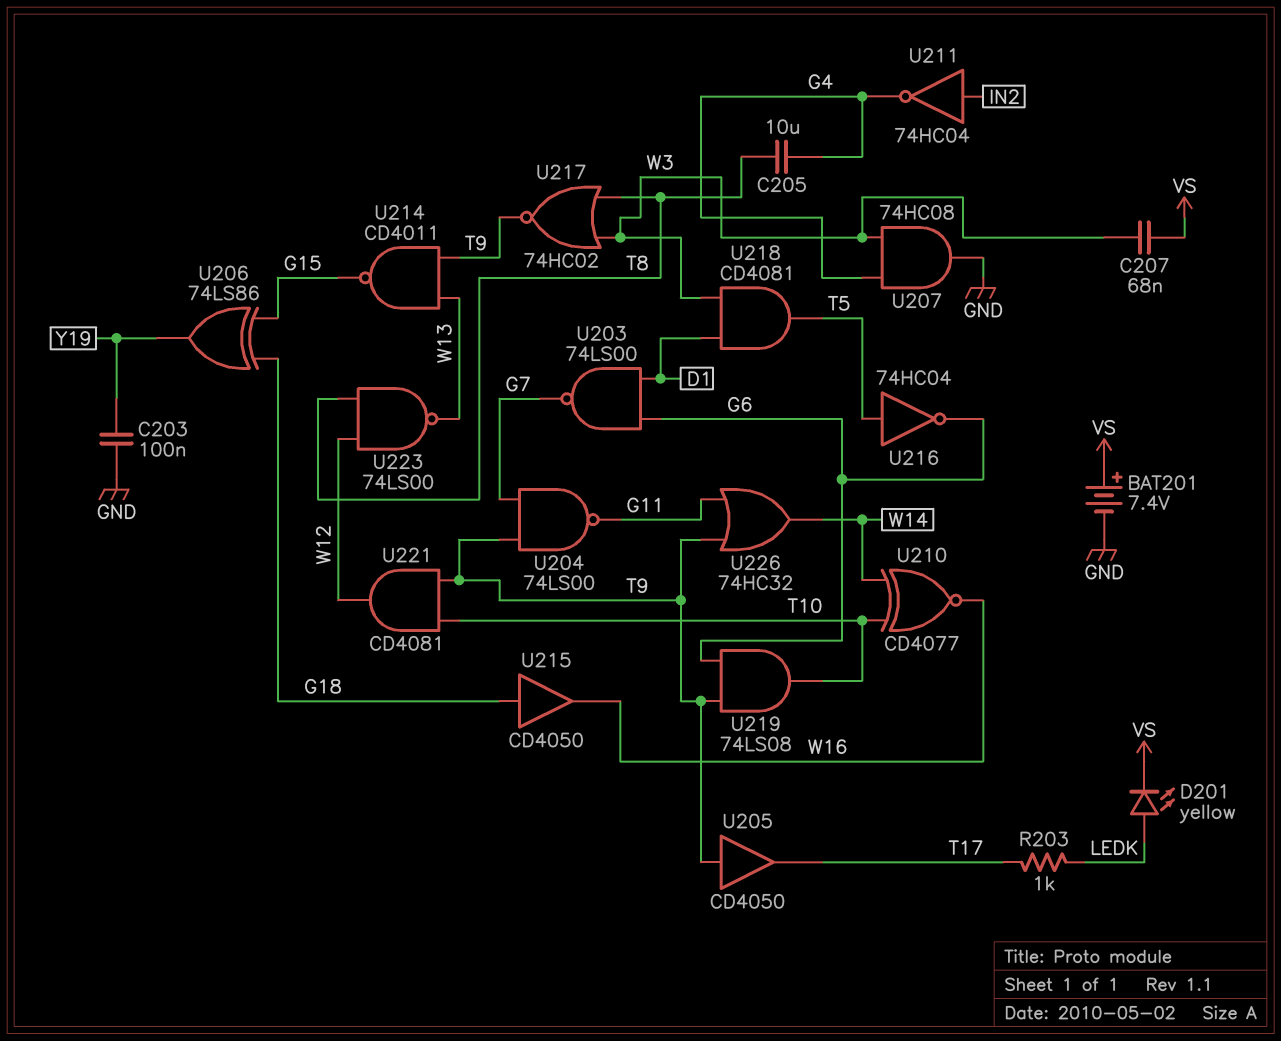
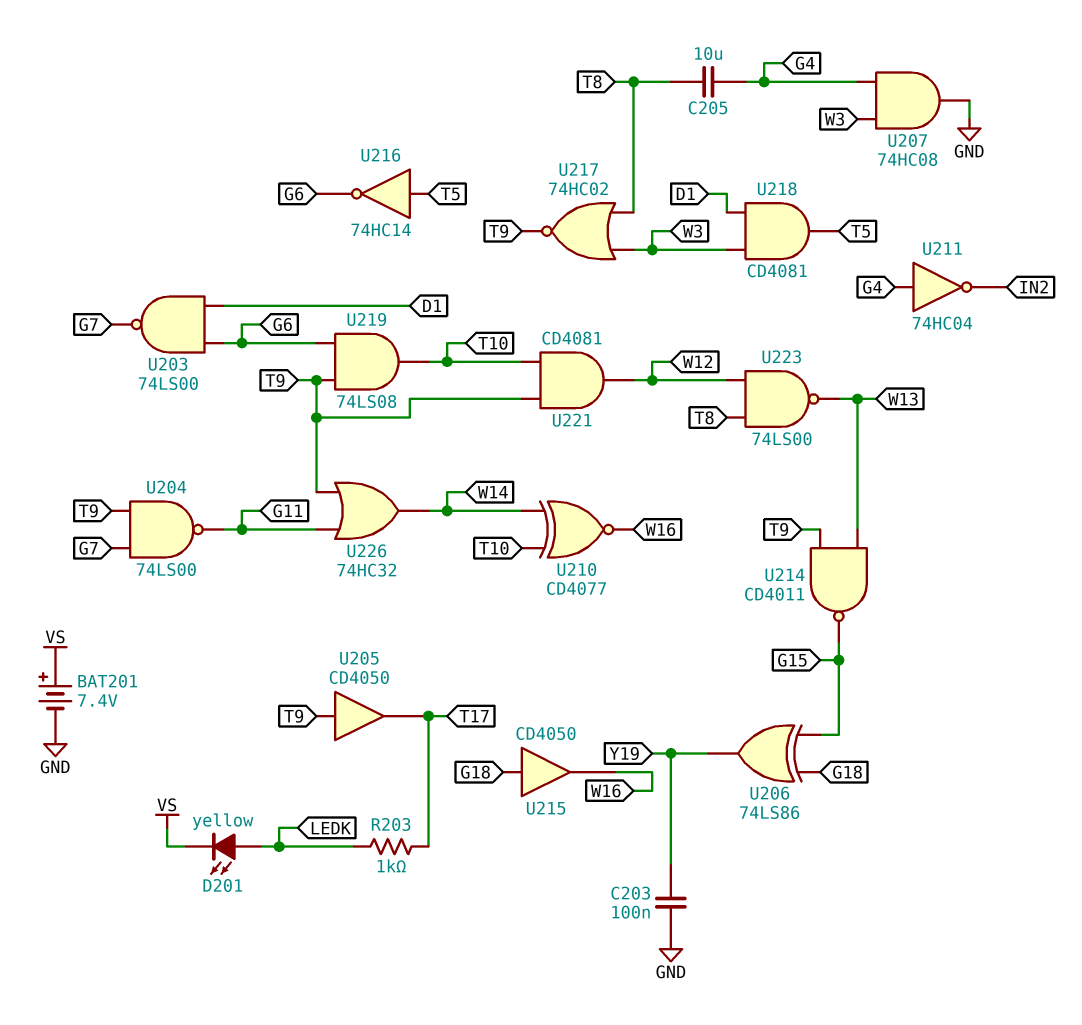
C207: 68nF (VS, W3) -> none
U211: NOT 74HC04 (in IN2, out G4) -> NOT 74HC04 (in G4, out IN2)
U216: NOT 74HC04 (in T5, out G6) -> NOT 74HC14 (in T5, out G6)

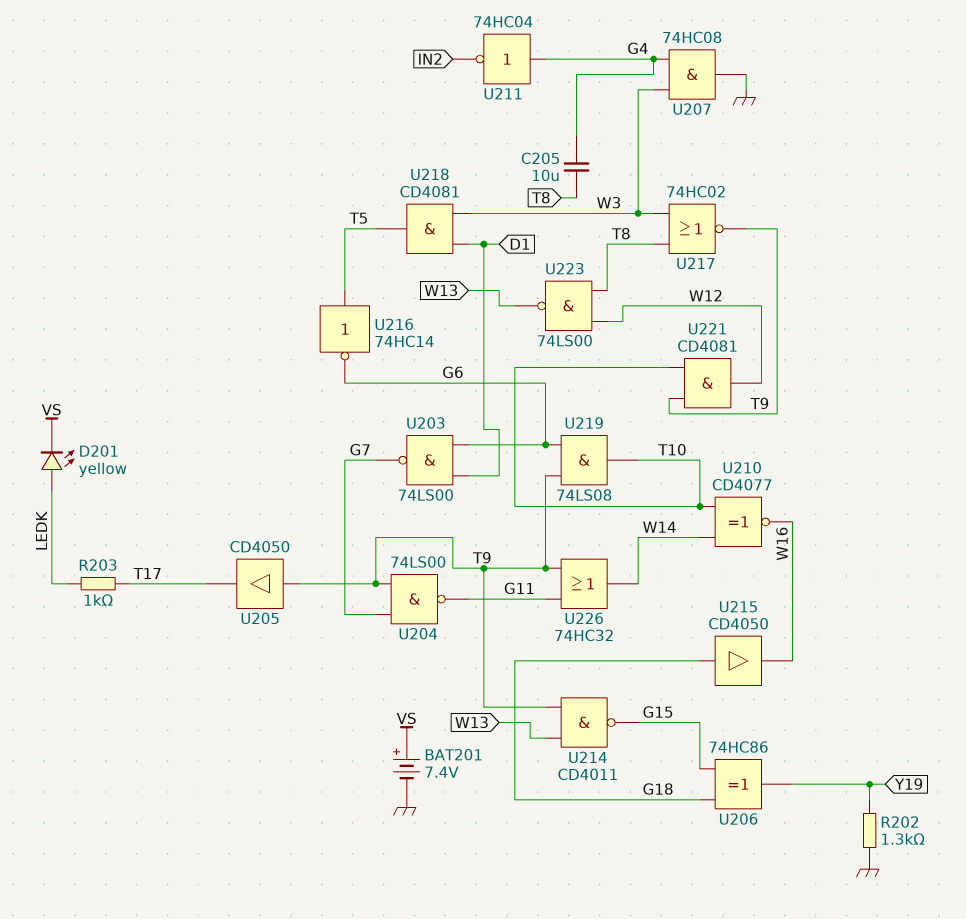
C203: 100nF (GND, Y19) -> none
R202: none -> 1.3k (GND, Y19)
U206: XOR 74LS86 (in G15, in G18, out Y19) -> XOR 74HC86 (in G15, in G18, out Y19)

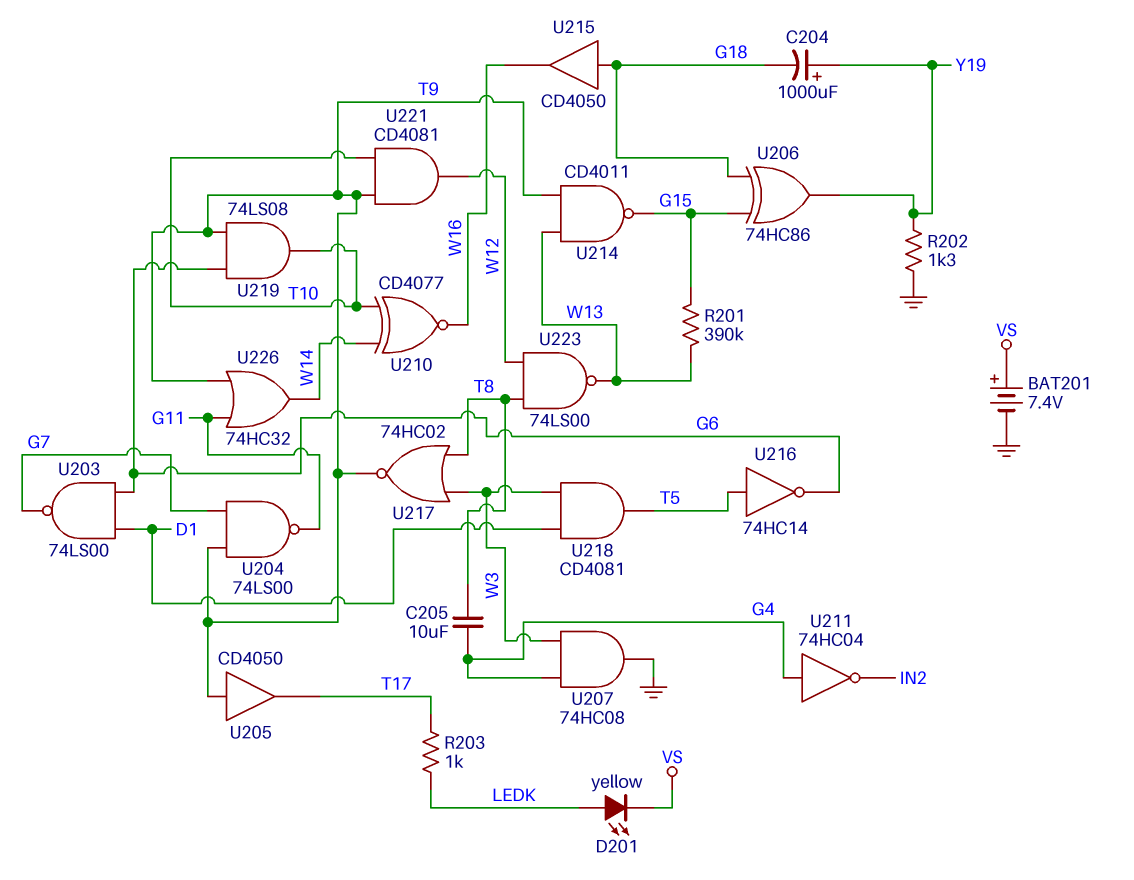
C204: none -> 1000uF (plus Y19, minus G18)
R201: none -> 390k (G15, W13)

